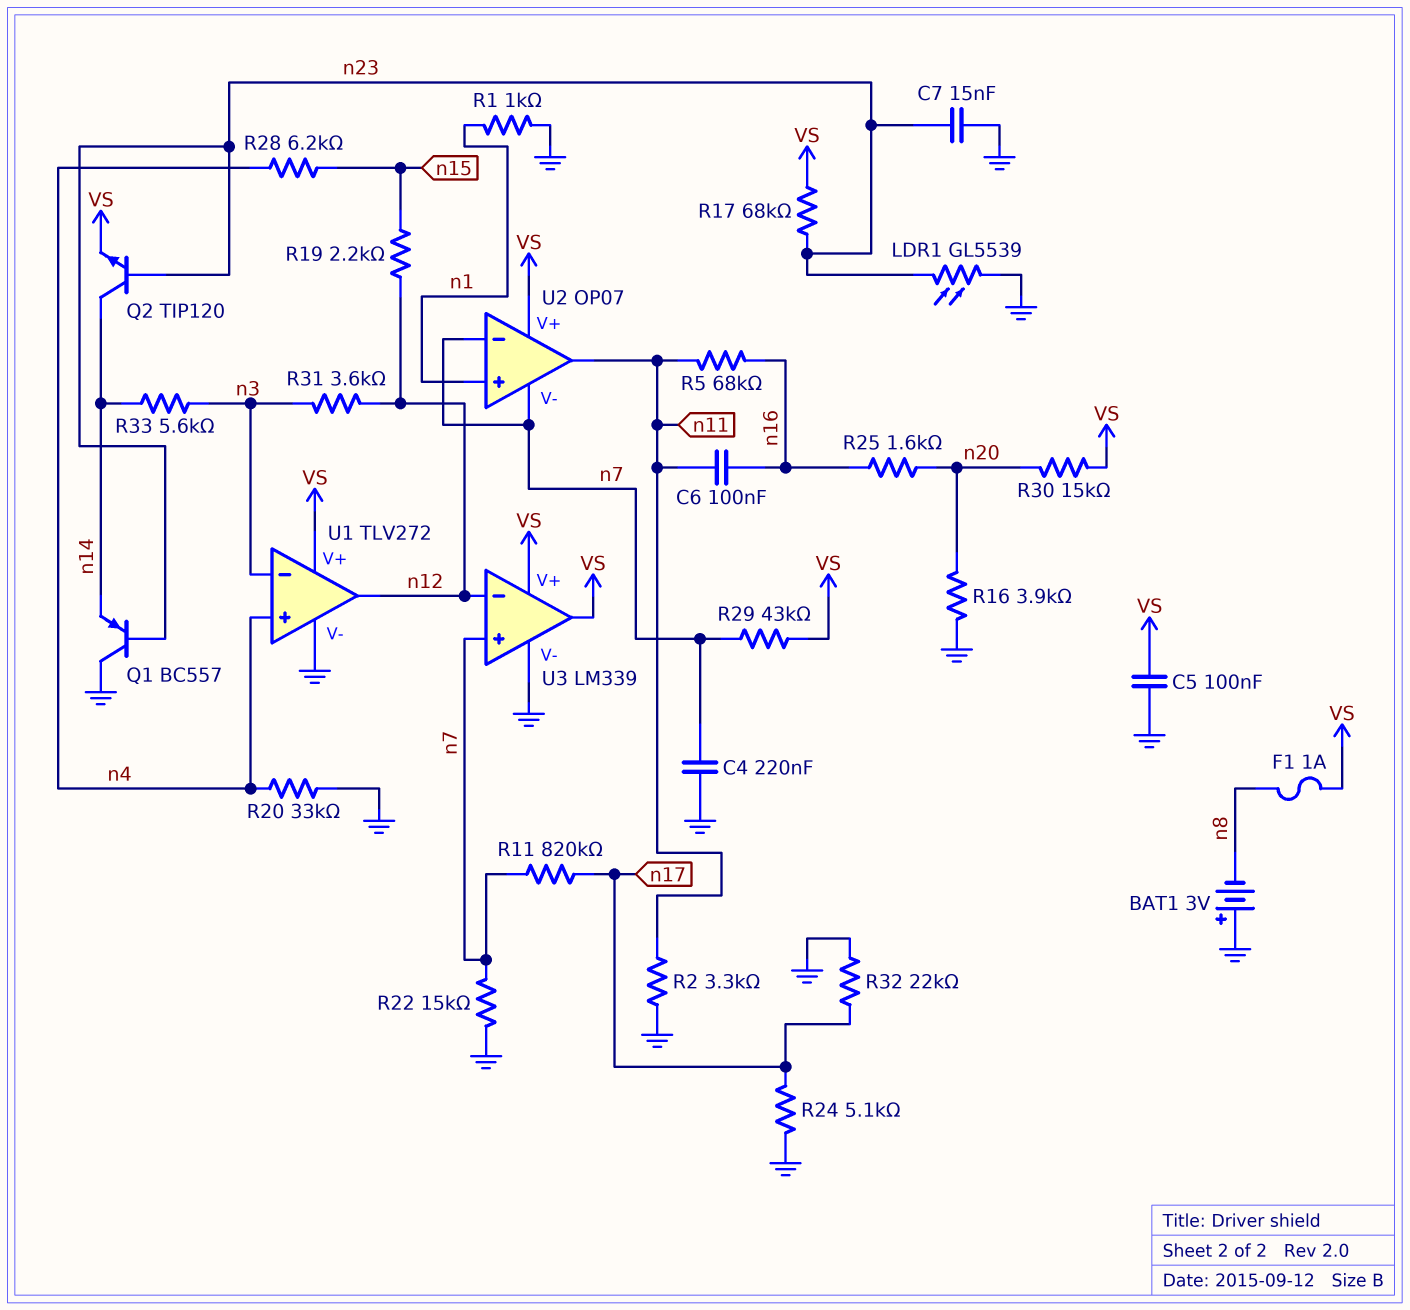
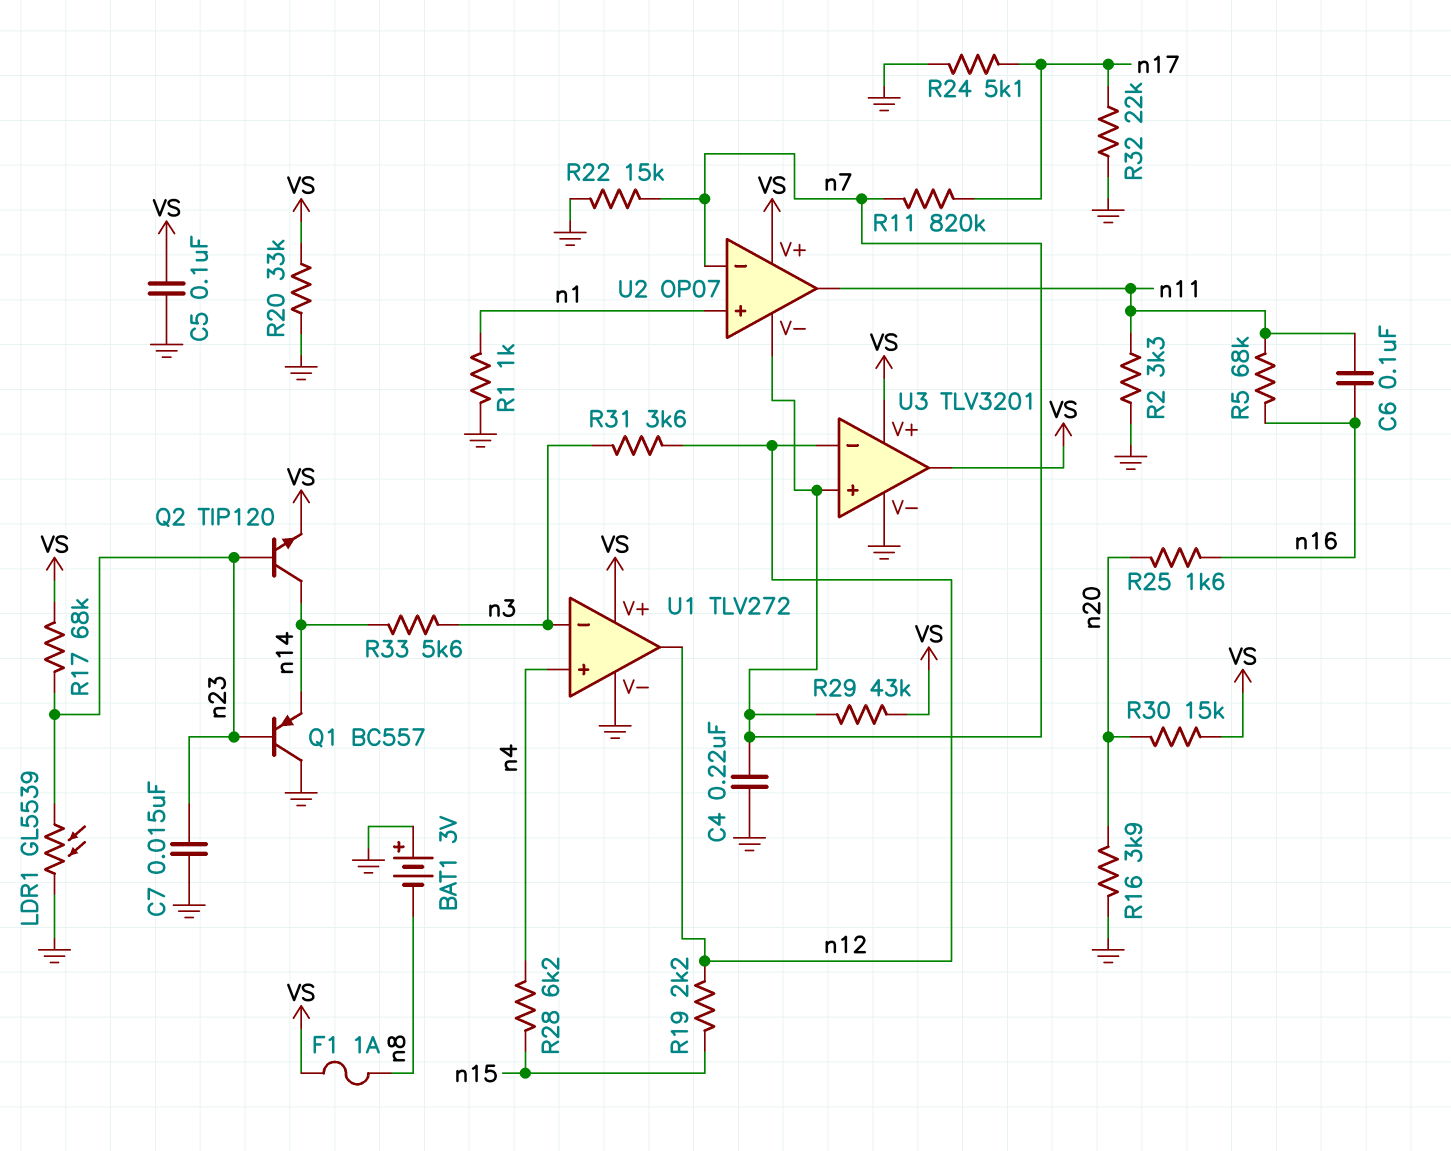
R20: 33k (GND, n4) -> 33k (GND, VS)
U3: LM339 -> TLV3201

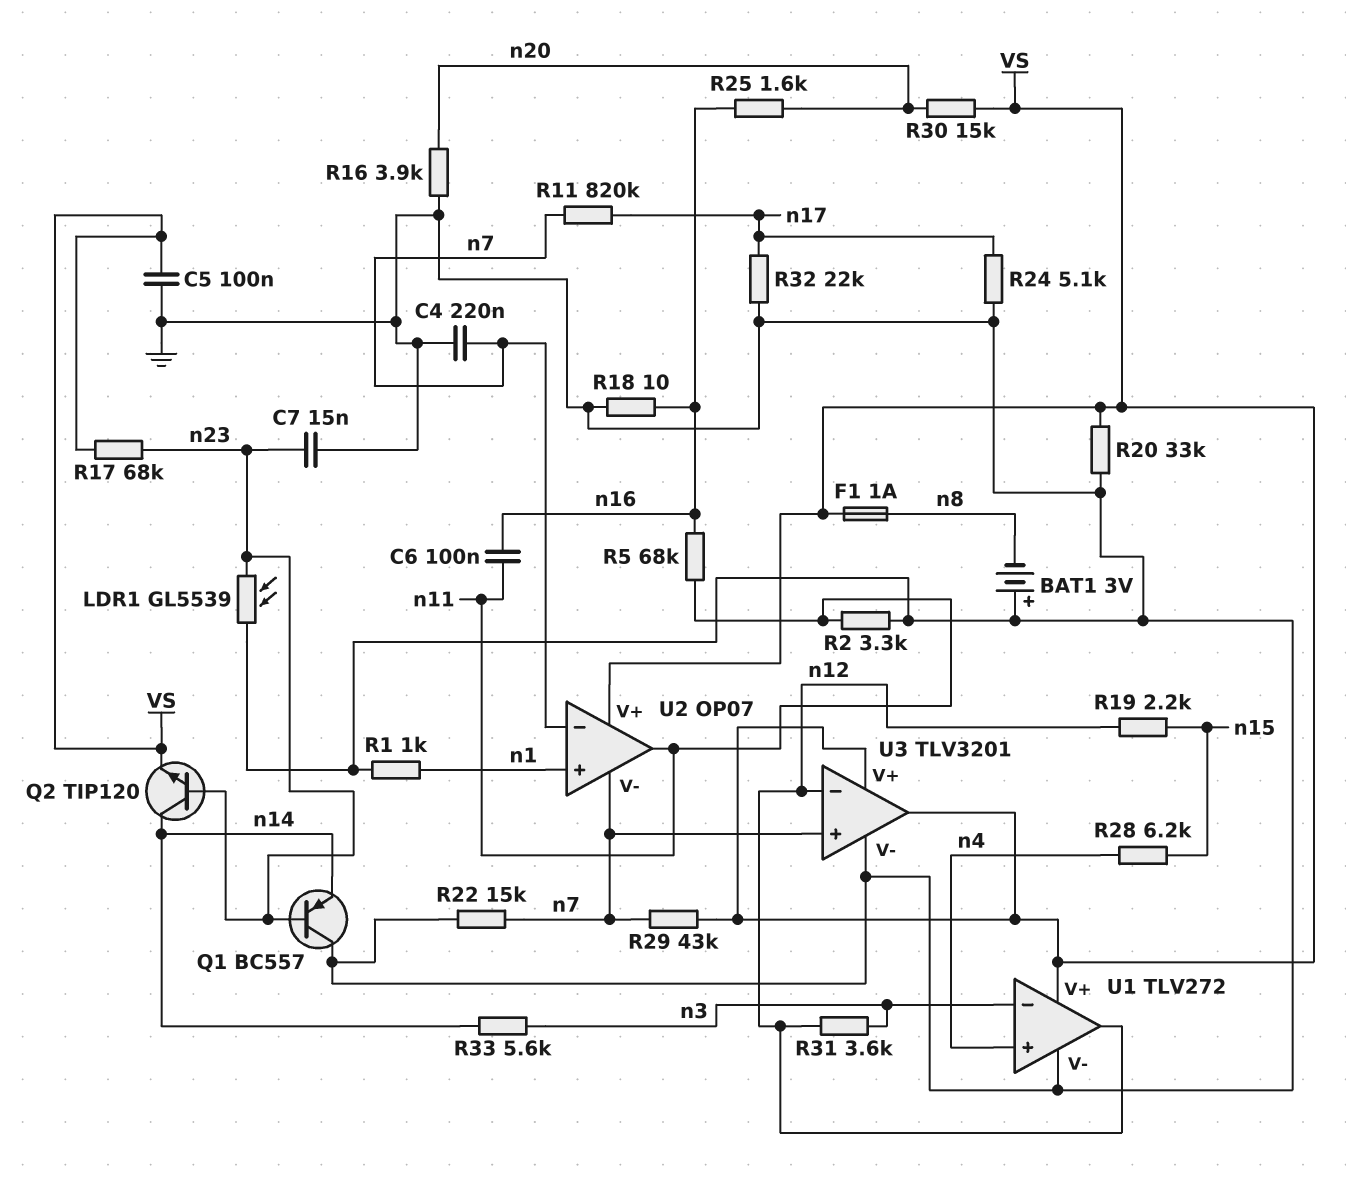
R18: none -> 10 (GND, n16)

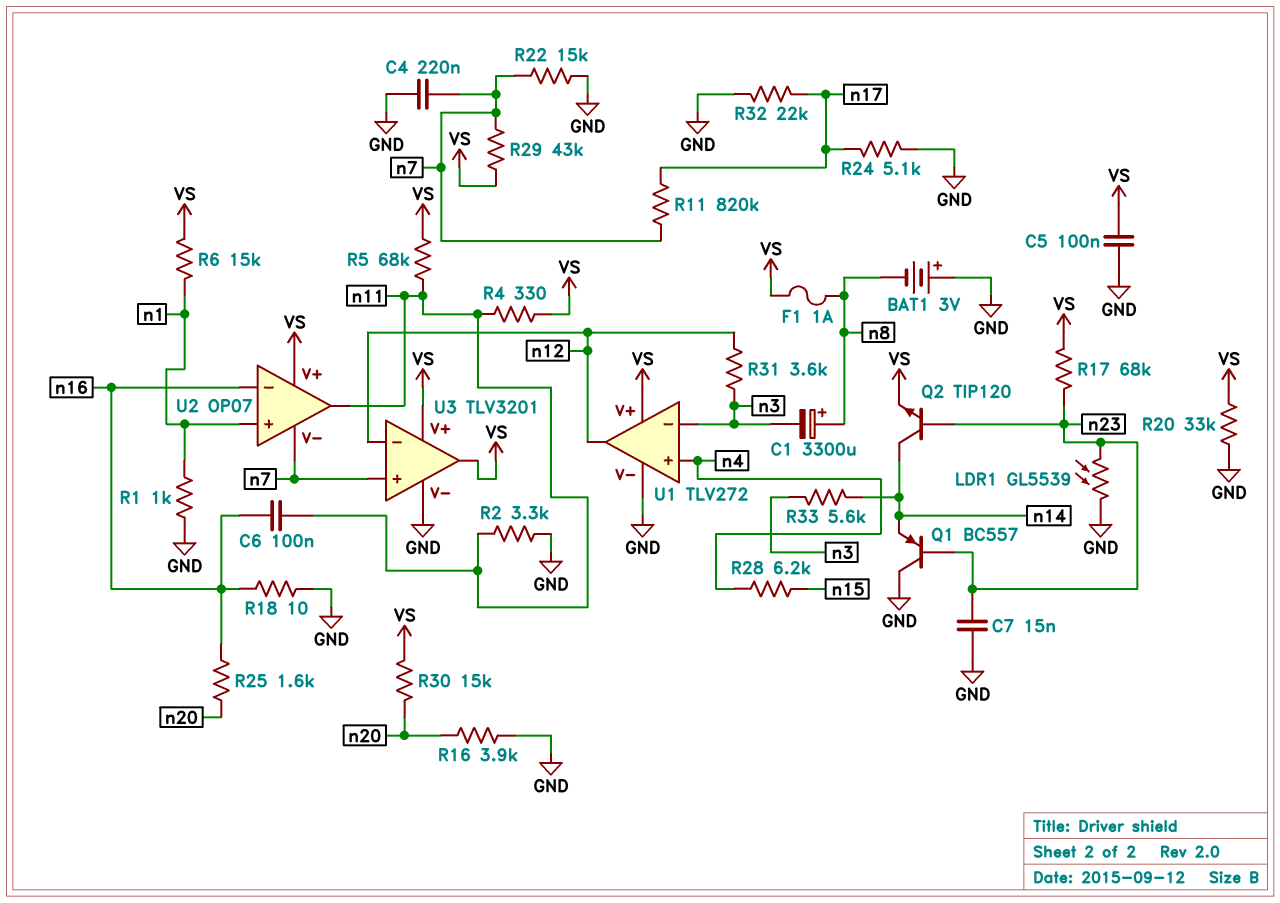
C1: none -> 3300uF (plus n8, minus n3)
R4: none -> 330 (VS, n11)
R5: 68k (n11, n16) -> 68k (VS, n11)
R6: none -> 15k (VS, n1)
R19: 2.2k (n12, n15) -> none
U2 pin in-: n7 -> n16

